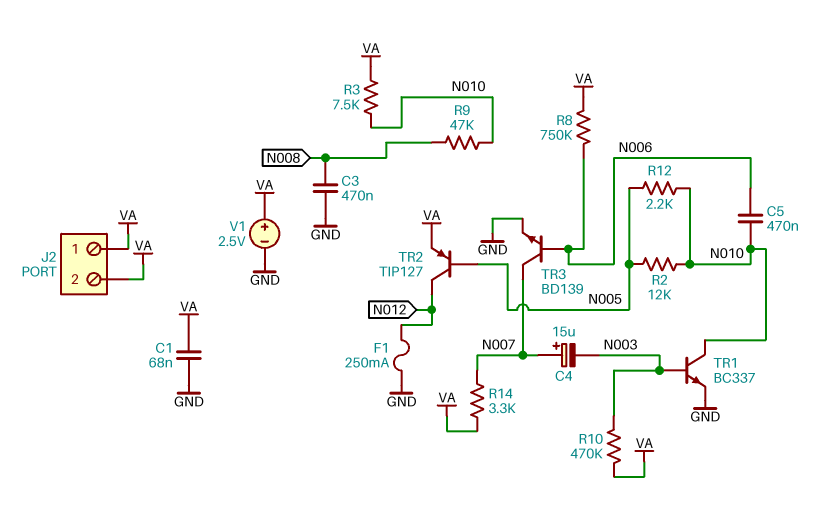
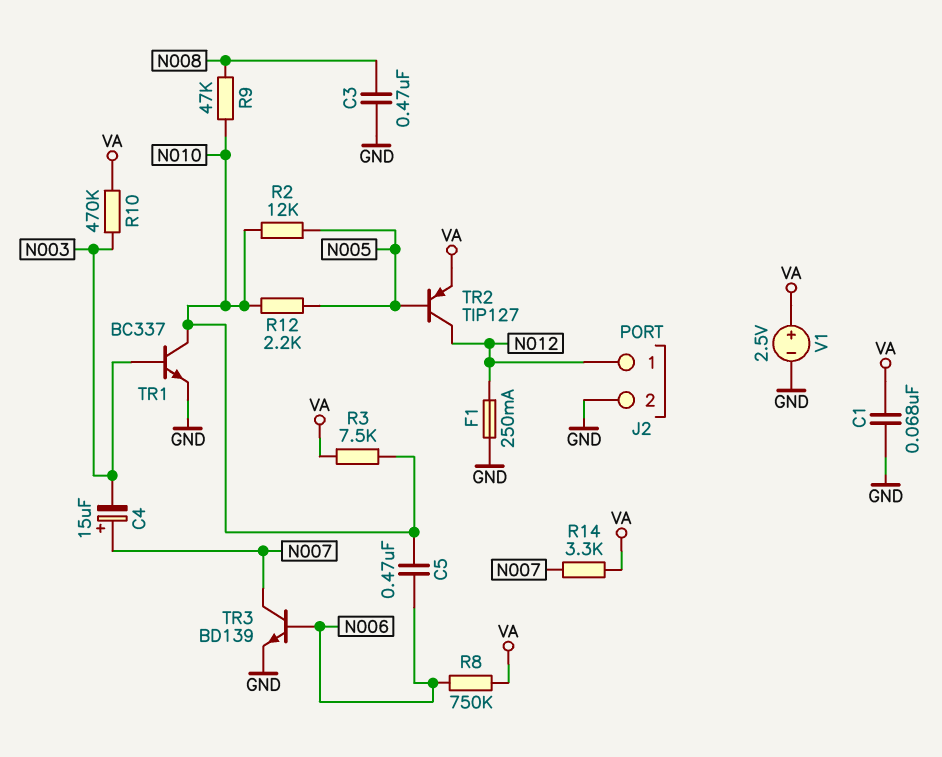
J2 pin 1: VA -> N012
J2 pin 2: VA -> GND

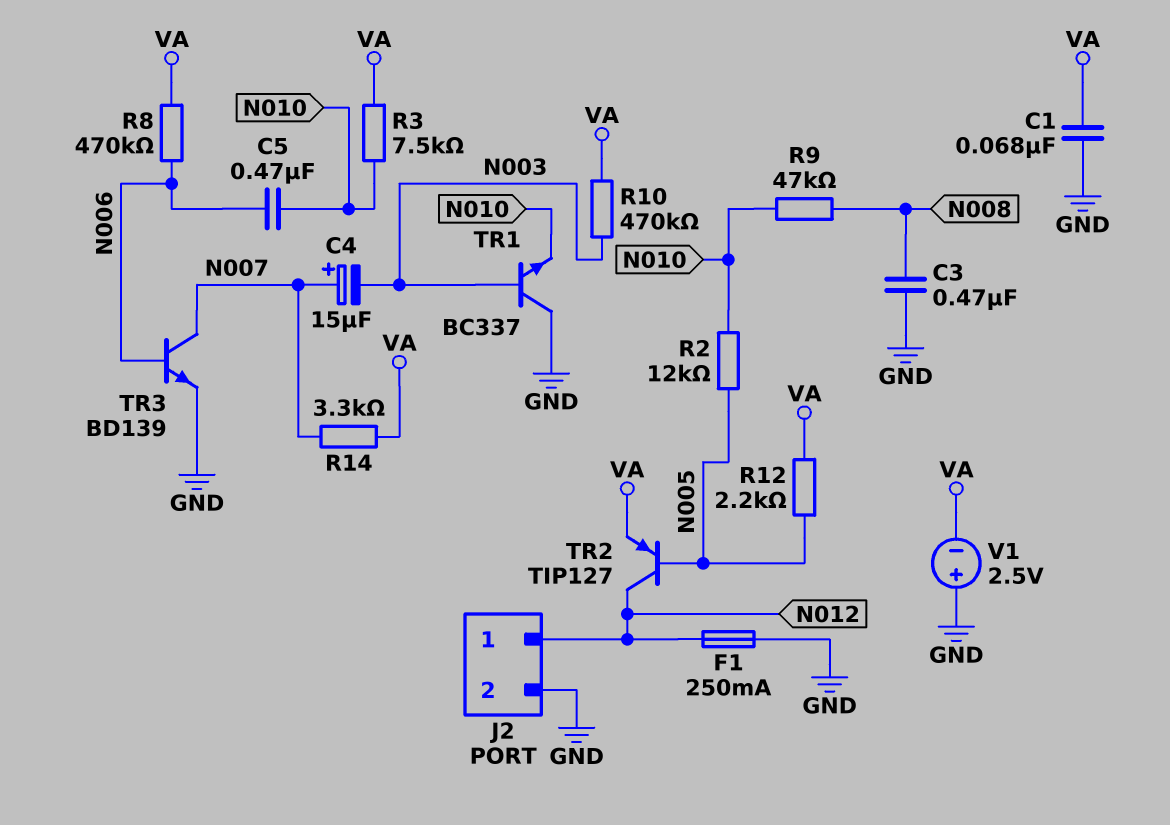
R8: 750k (N006, VA) -> 470k (N006, VA)
R12: 2.2k (N005, N010) -> 2.2k (N005, VA)
TR1: NPN BC337 (B N003, C N010, E GND) -> NPN BC337 (B N003, C GND, E N010)
V1: 2.5V (plus VA, minus GND) -> 2.5V (plus GND, minus VA)

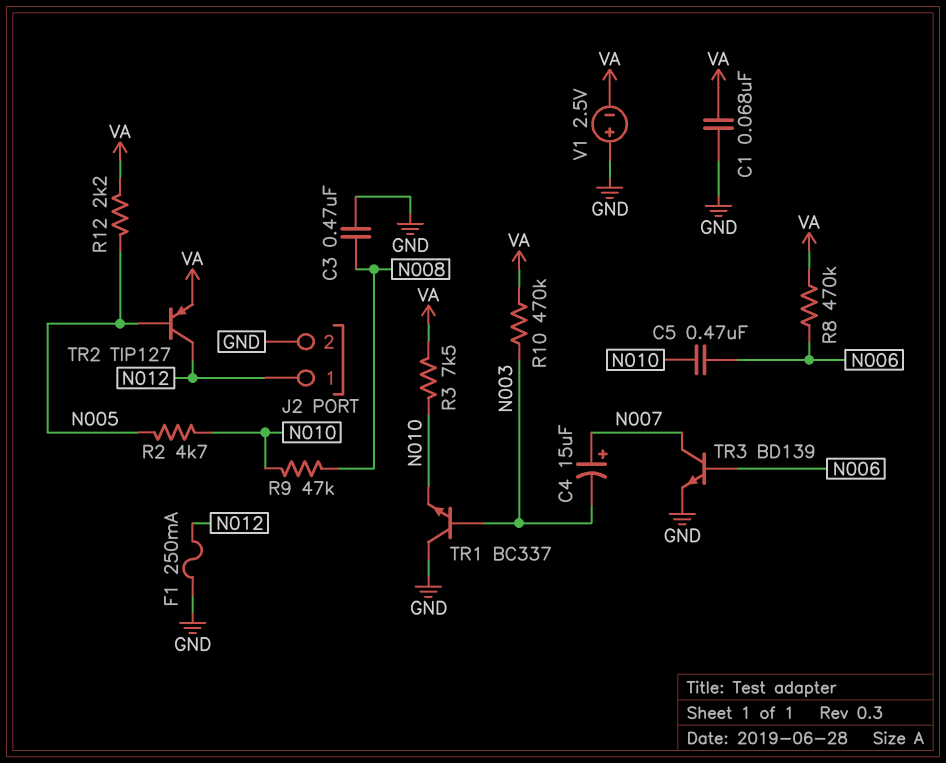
R2: 12k (N005, N010) -> 4.7k (N005, N010)
R14: 3.3k (N007, VA) -> none

